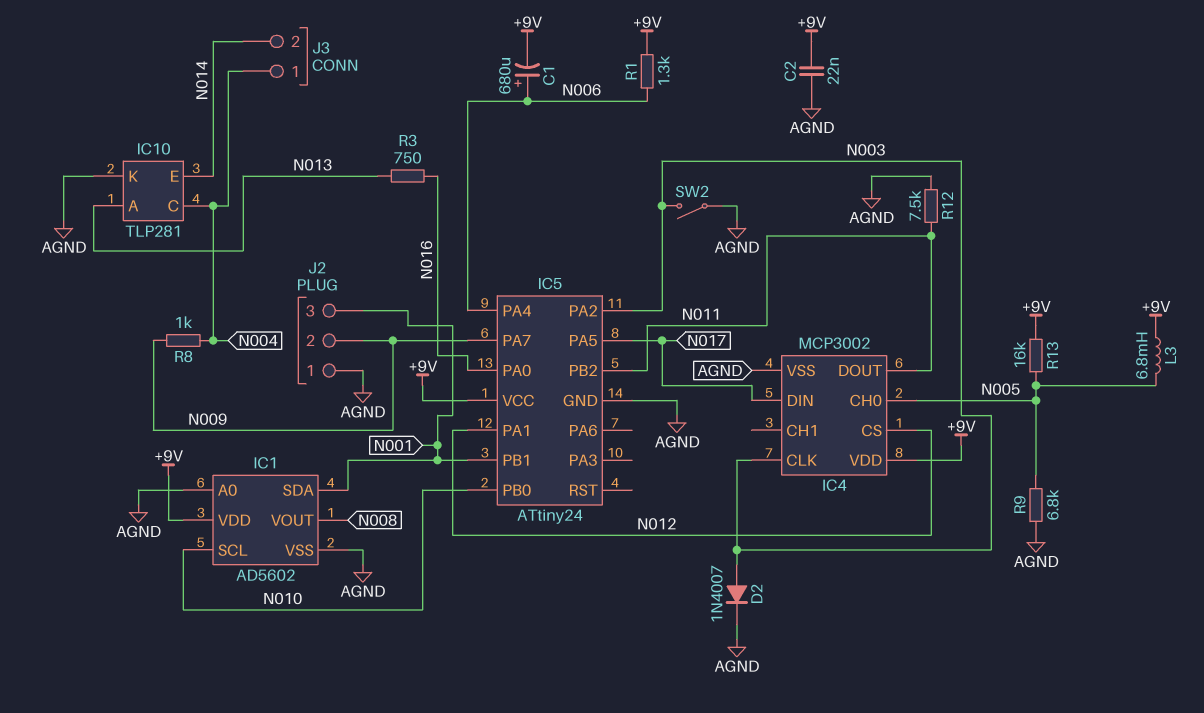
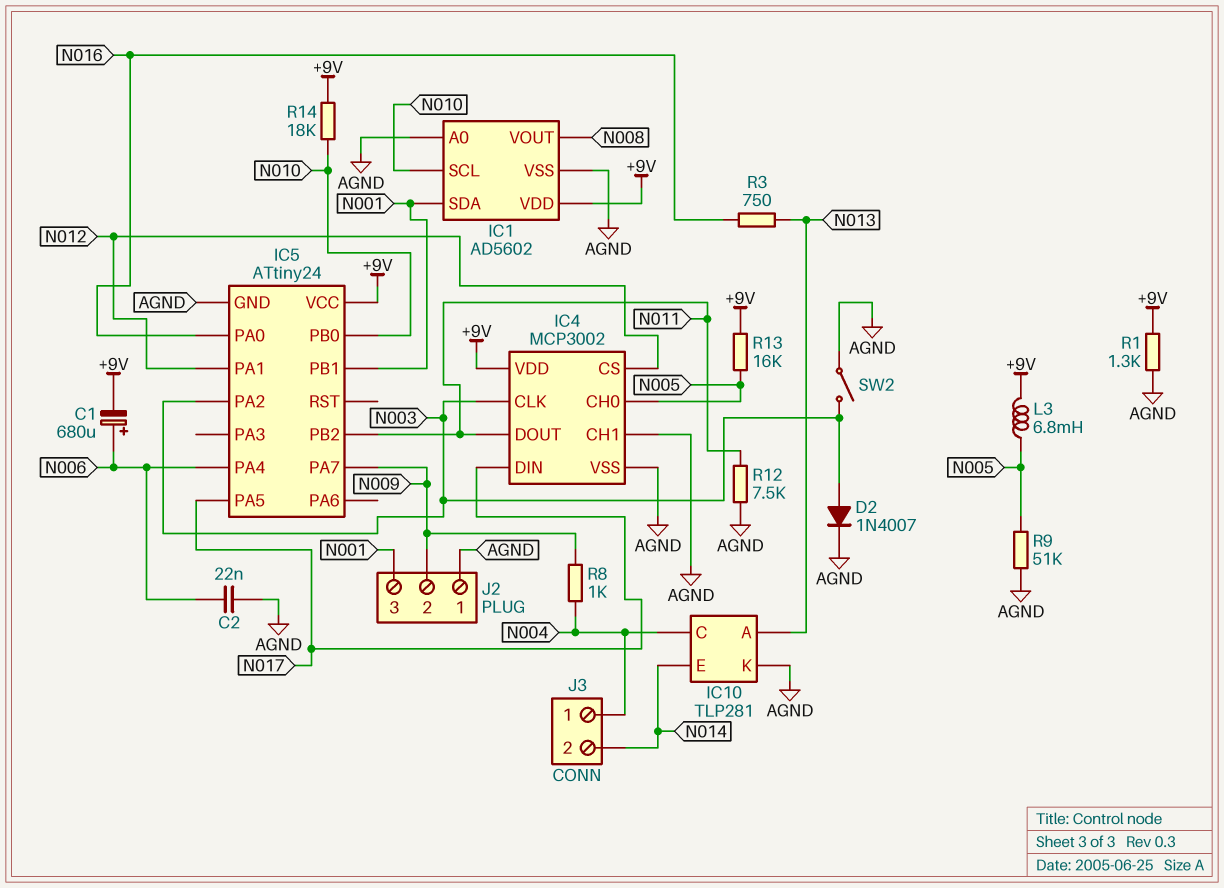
C2: 22nF (+9V, AGND) -> 22nF (AGND, N006)
IC4 pin CH1: none -> AGND
R1: 1.3k (+9V, N006) -> 1.3k (+9V, AGND)
R9: 6.8k (AGND, N005) -> 51k (AGND, N005)
R14: none -> 18k (+9V, N010)

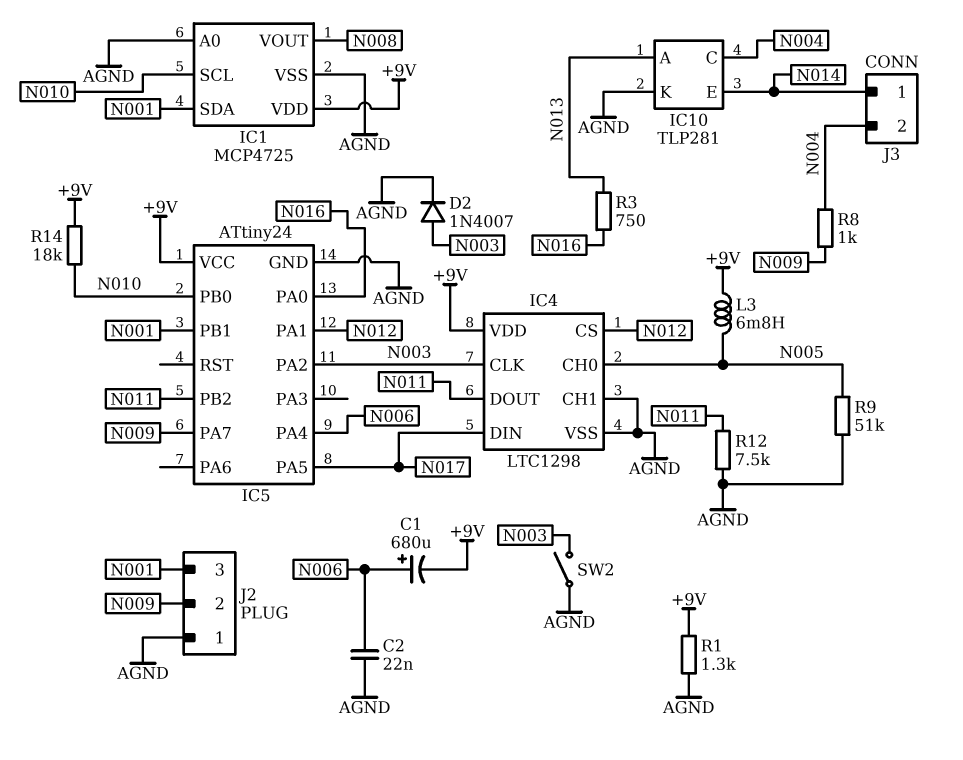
IC1: AD5602 -> MCP4725
IC4: MCP3002 -> LTC1298
J3 pin 1: N004 -> N014
J3 pin 2: N014 -> N004
R13: 16k (+9V, N005) -> none

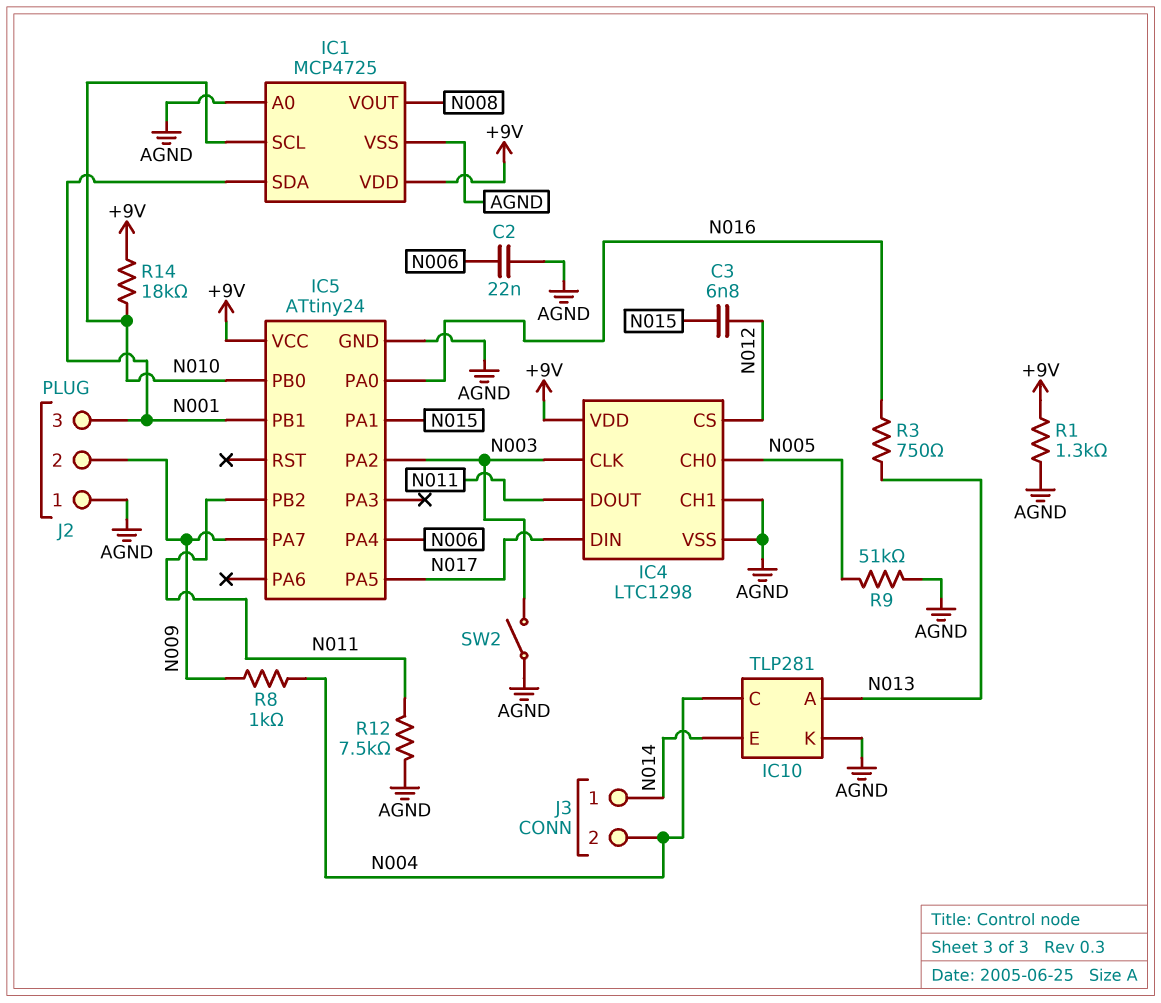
C1: 680uF (plus N006, minus +9V) -> none
C3: none -> 6.8nF (N012, N015)
D2: diode 1N4007 (A N003, K AGND) -> none
IC5 pin PA1: N012 -> N015
L3: 6.8mH (+9V, N005) -> none

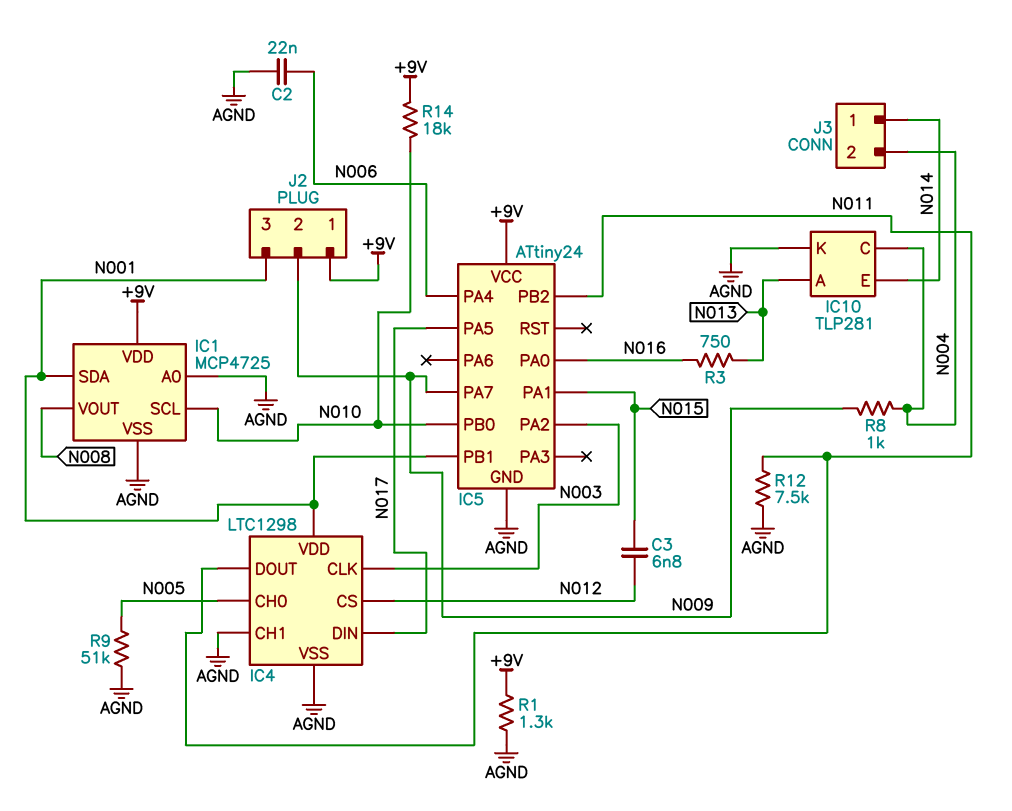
IC4 pin VDD: +9V -> N001
J2 pin 1: AGND -> +9V
SW2: switch (AGND, N003) -> none

